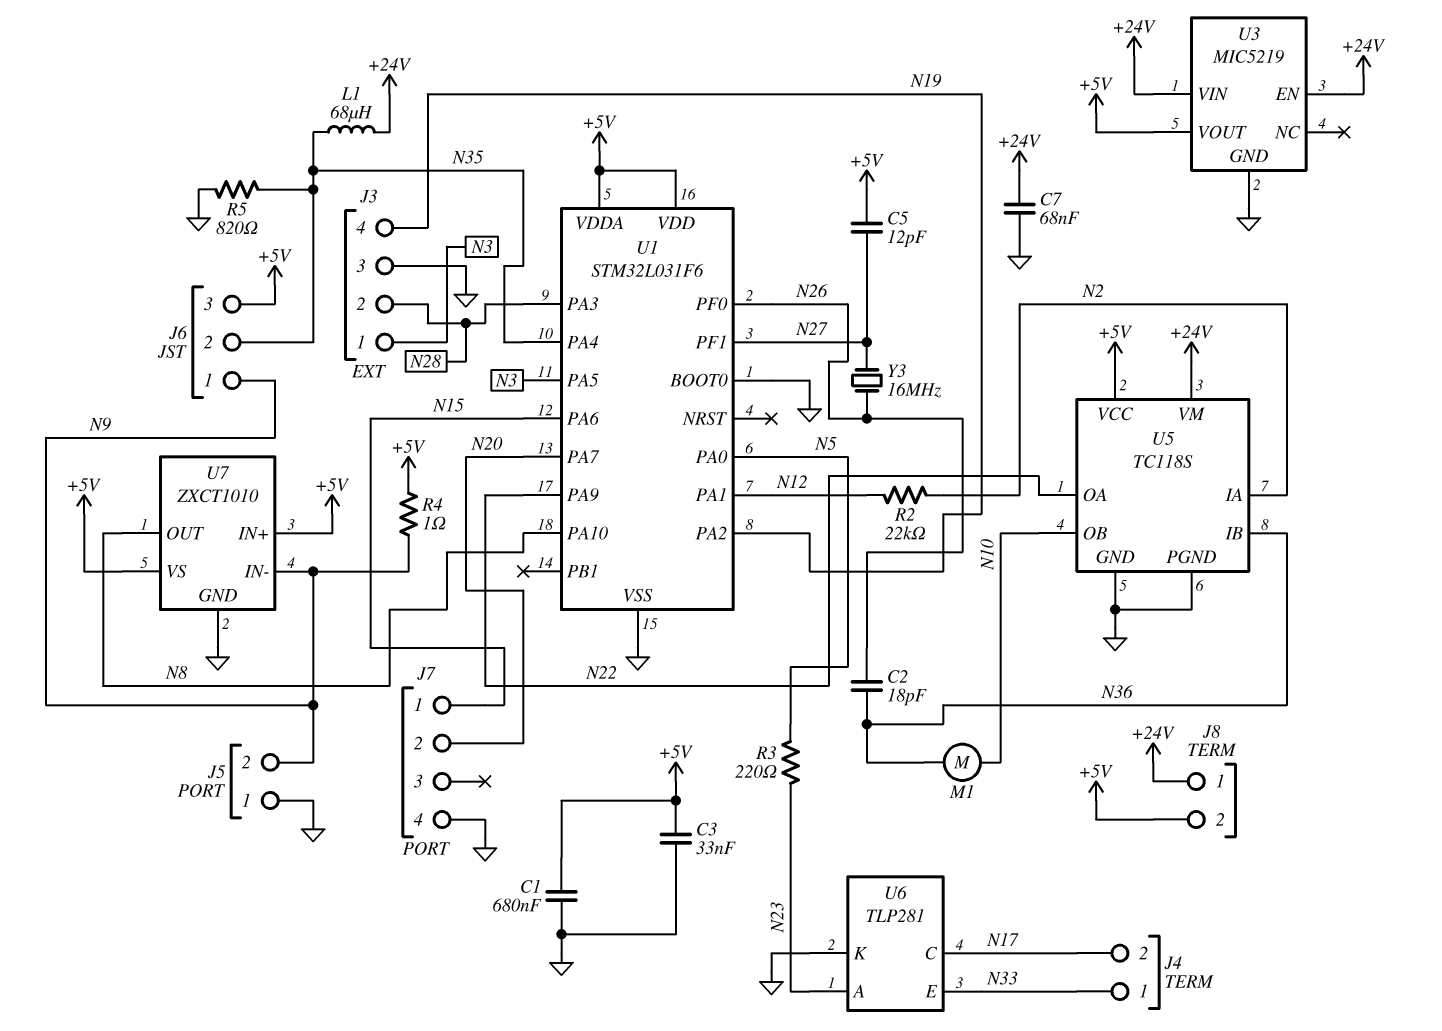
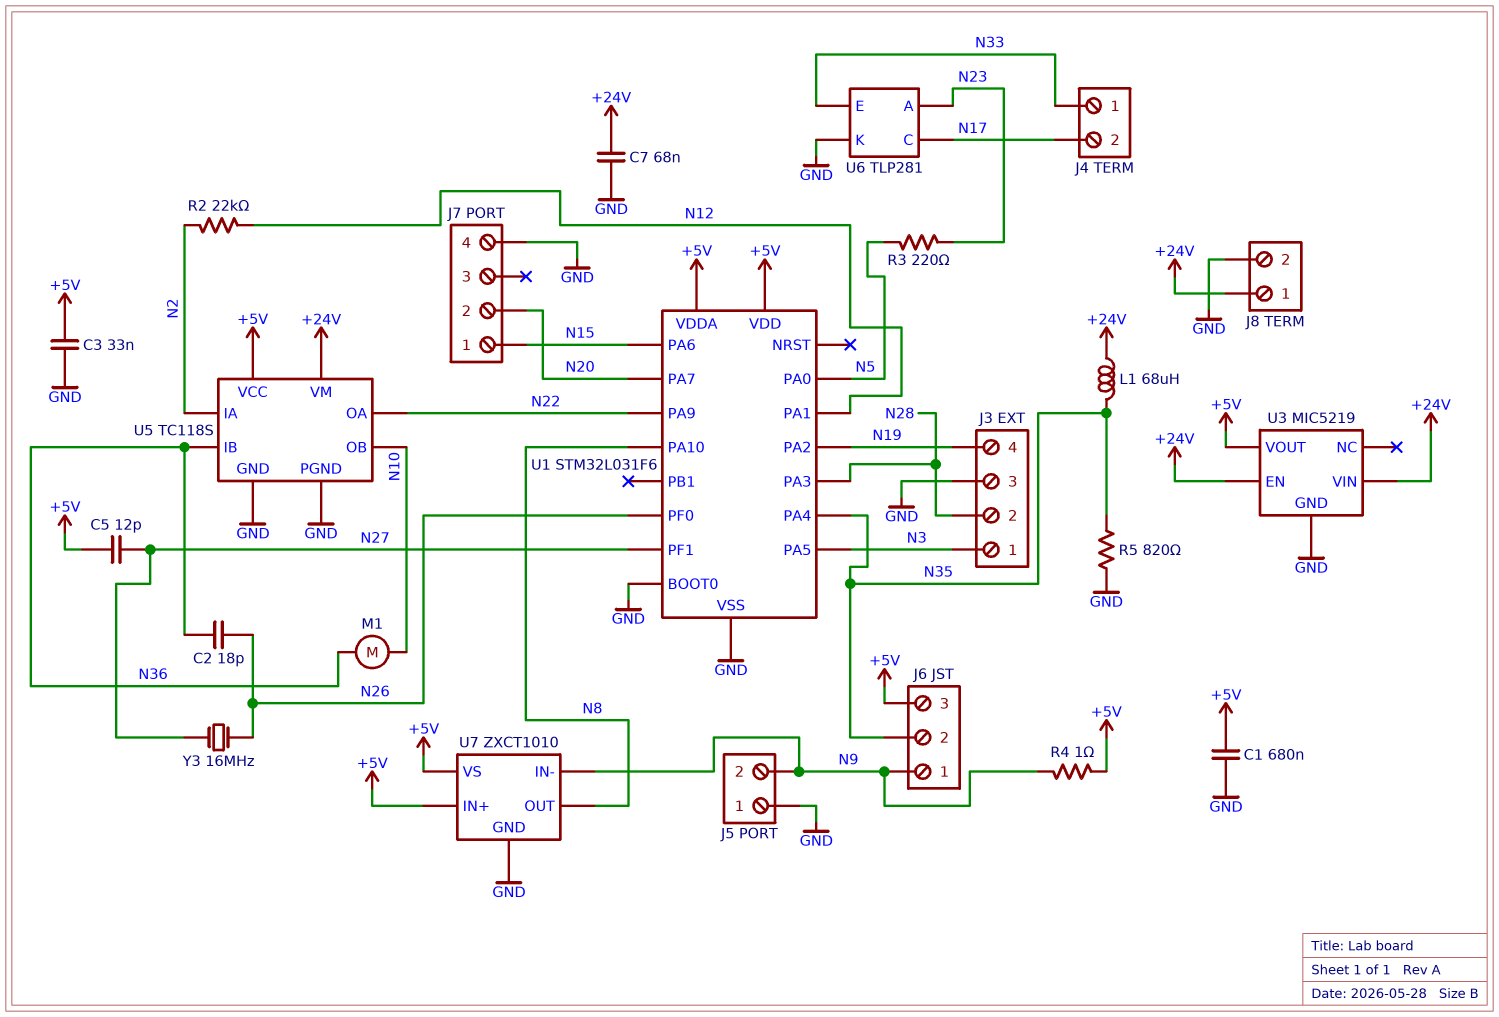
J8 pin 2: +5V -> GND

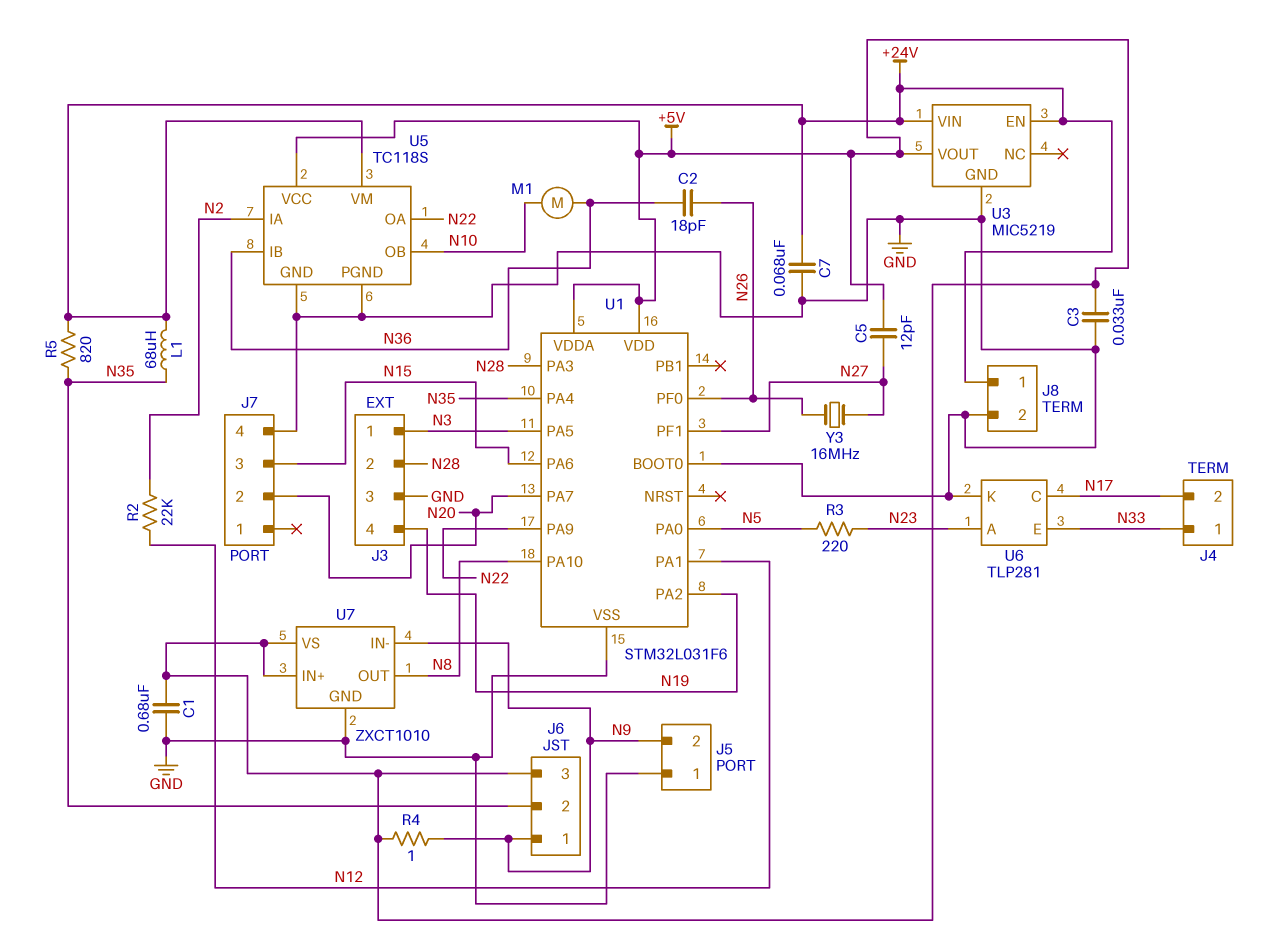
J7 pin 1: N15 -> none
J7 pin 3: none -> N15
R5: 820 (GND, N35) -> 820 (+24V, N35)

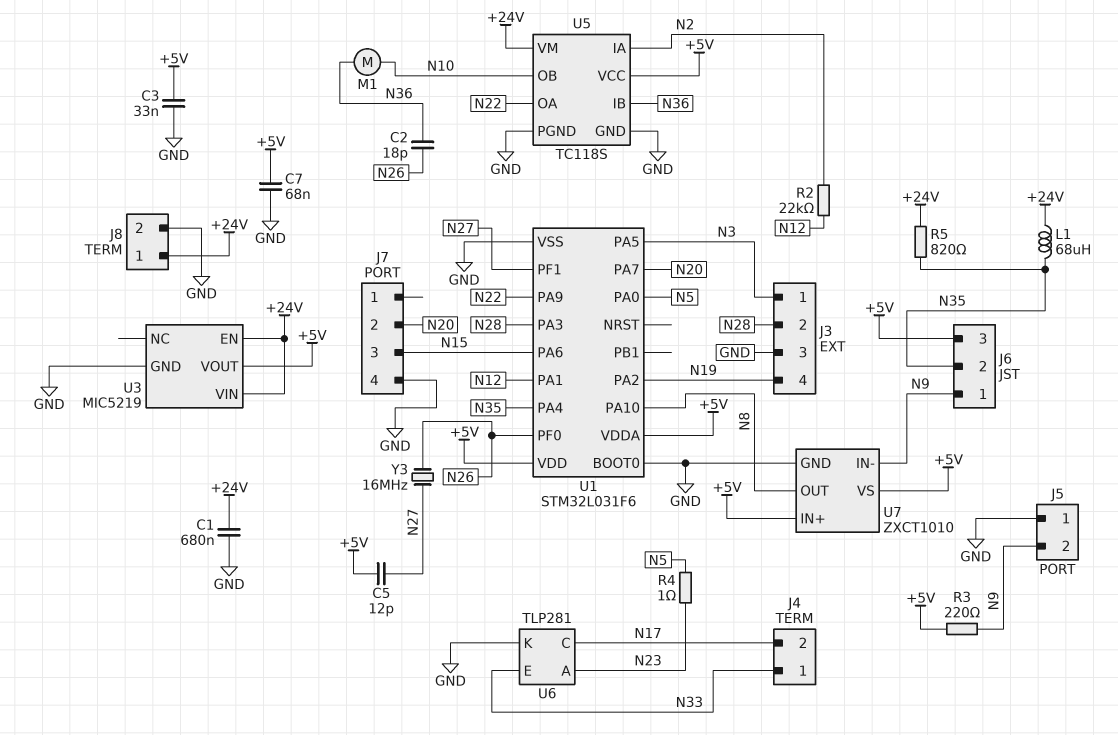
C1: 680nF (+5V, GND) -> 680nF (+24V, GND)
C7: 68nF (+24V, GND) -> 68nF (+5V, GND)
R3: 220 (N5, N23) -> 220 (+5V, N9)
R4: 1 (+5V, N9) -> 1 (N5, N23)

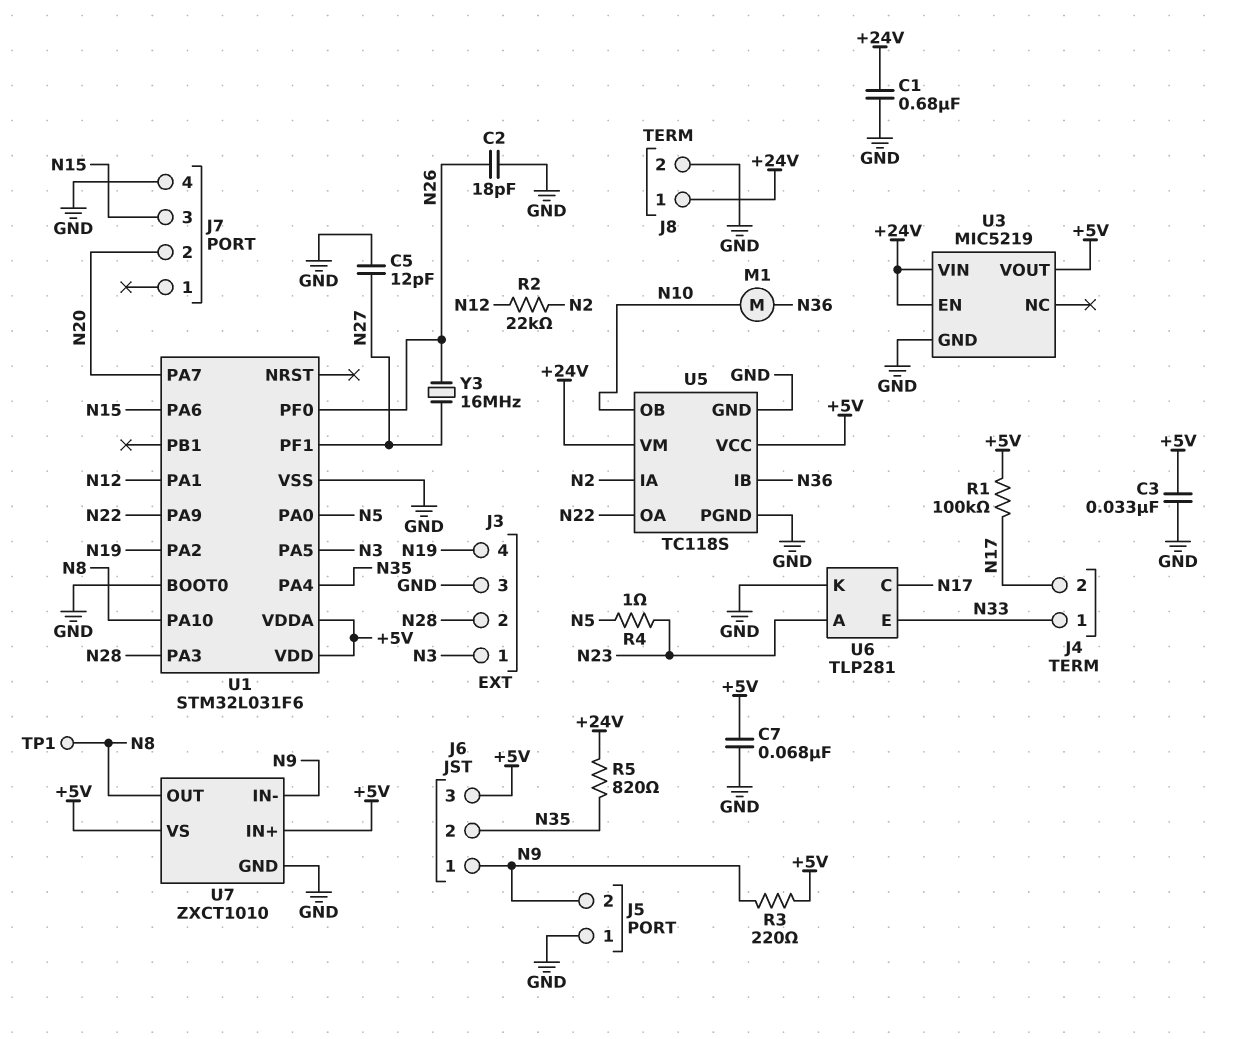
C2: 18pF (N26, N36) -> 18pF (GND, N26)
C5: 12pF (+5V, N27) -> 12pF (GND, N27)
L1: 68uH (+24V, N35) -> none
R1: none -> 100k (+5V, N17)
TP1: none -> test point (N8)

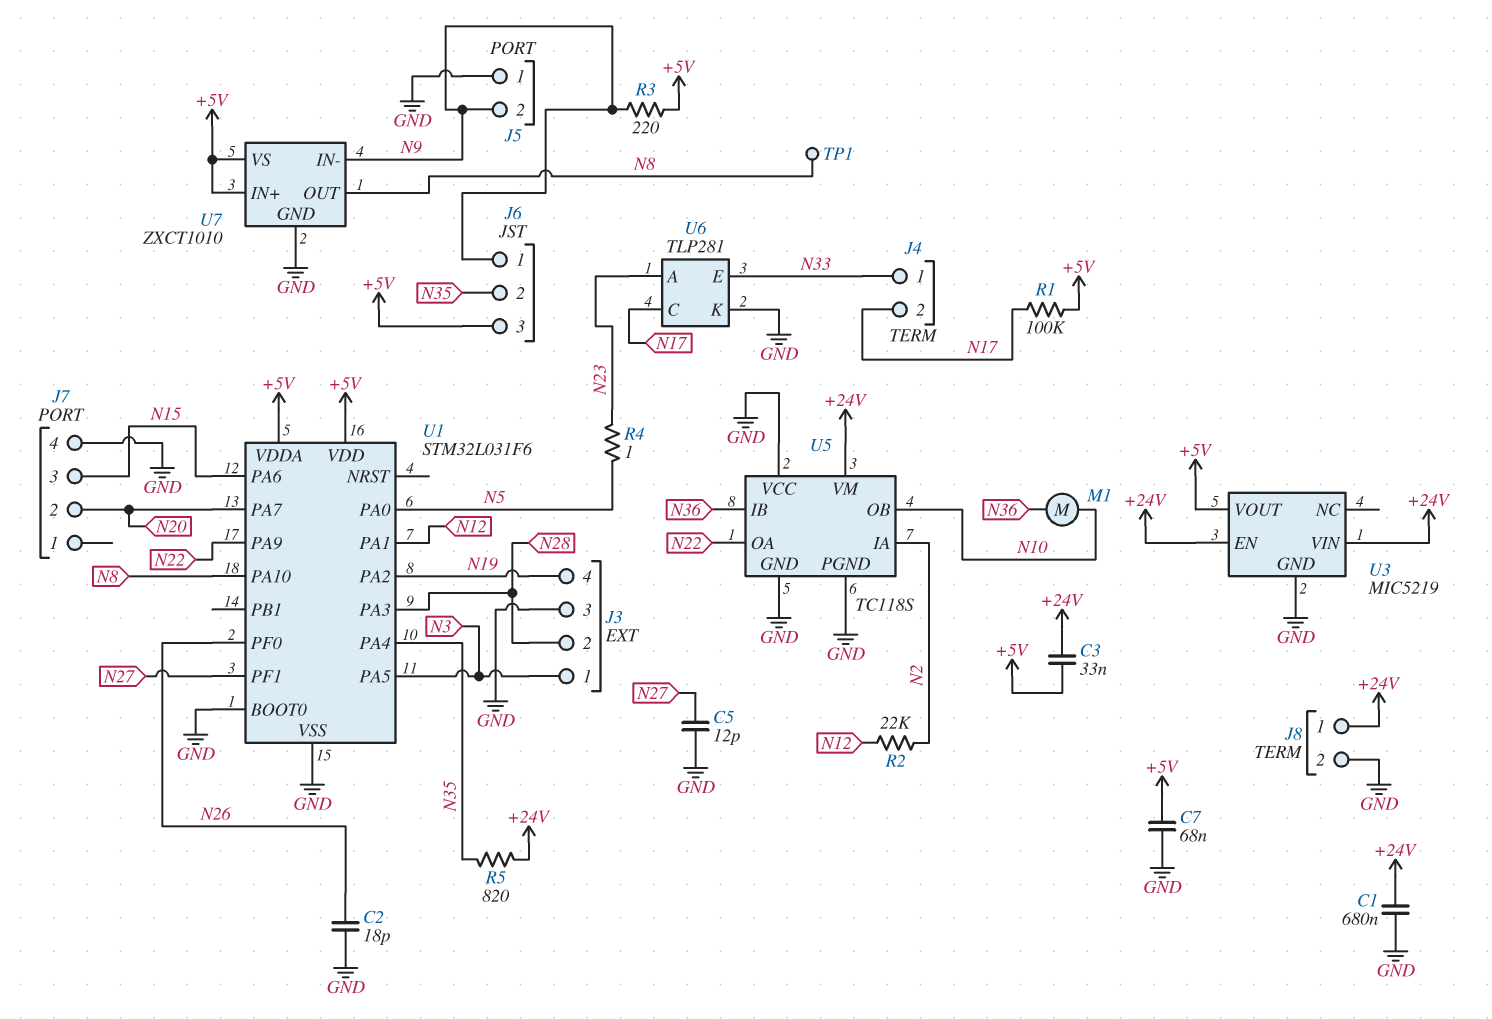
C3: 33nF (+5V, GND) -> 33nF (+5V, +24V)
U5 pin VCC: +5V -> GND
Y3: 16MHz (N26, N27) -> none

